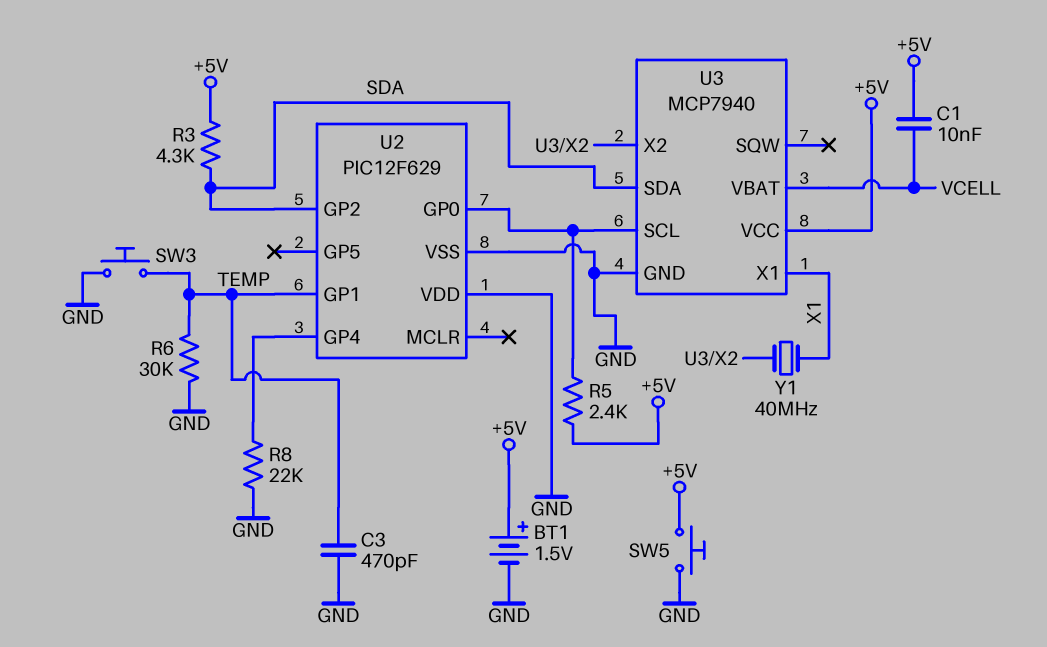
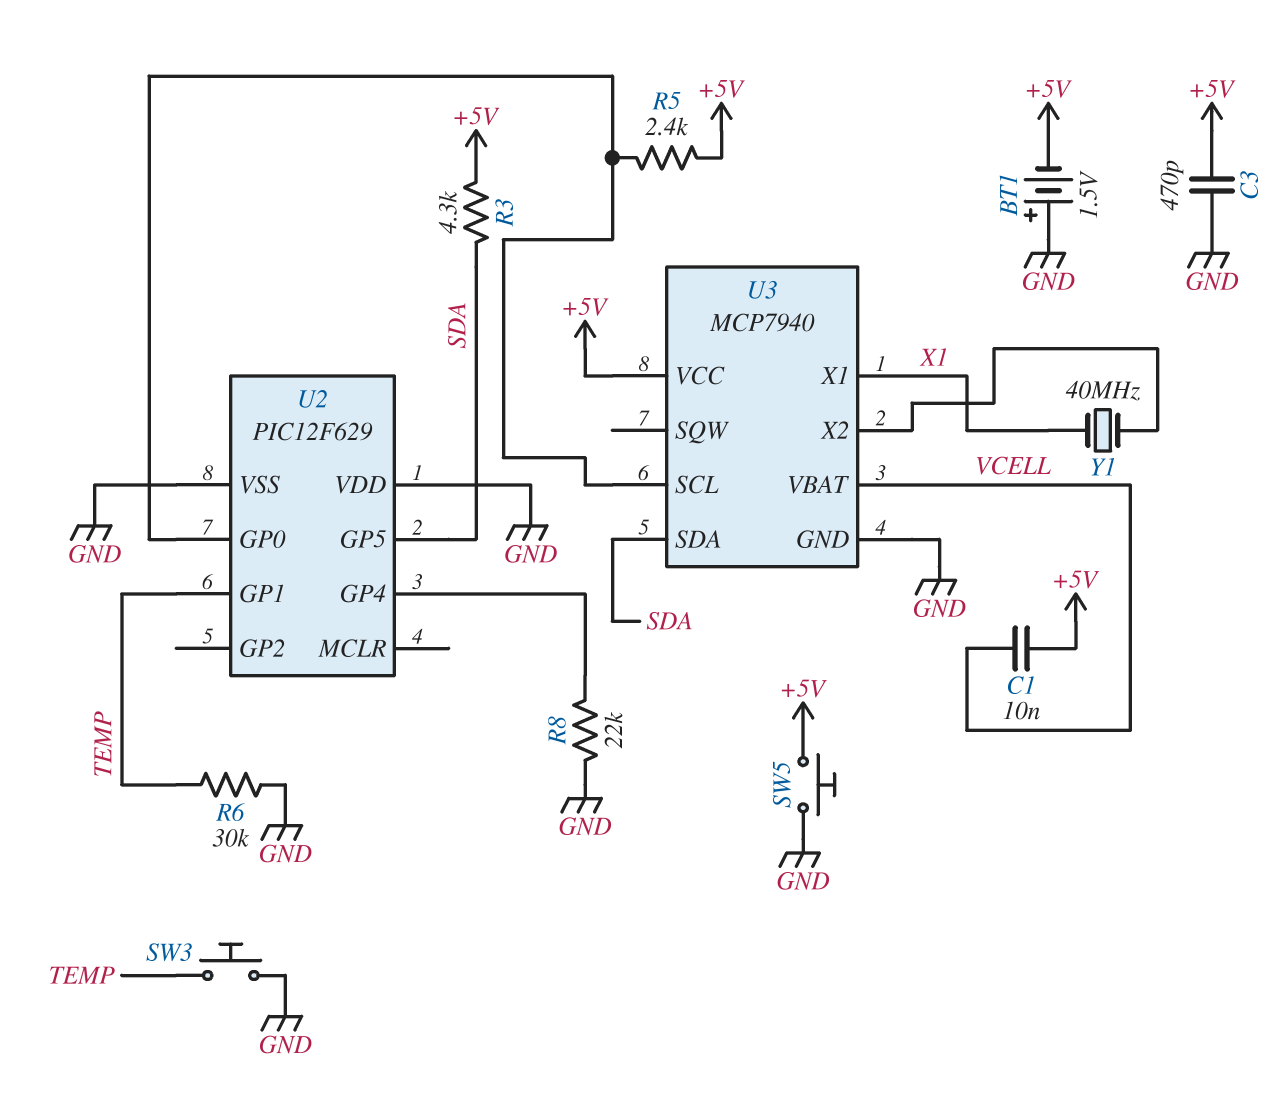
BT1: 1.5V (plus +5V, minus GND) -> 1.5V (plus GND, minus +5V)
C3: 470pF (GND, TEMP) -> 470pF (+5V, GND)
U2 pin GP2: SDA -> none
U2 pin GP5: none -> SDA

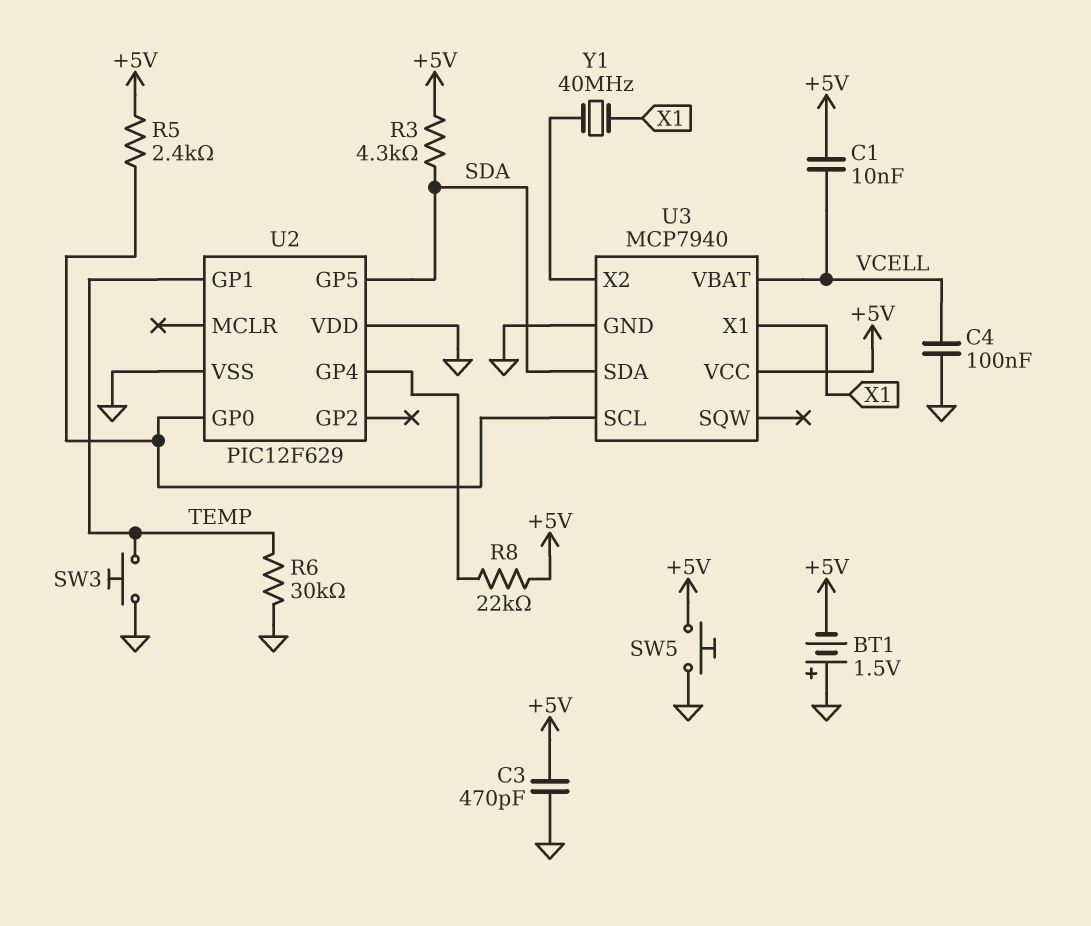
C4: none -> 100nF (GND, VCELL)
R8: 22k (GND, U2/GP4) -> 22k (+5V, U2/GP4)

